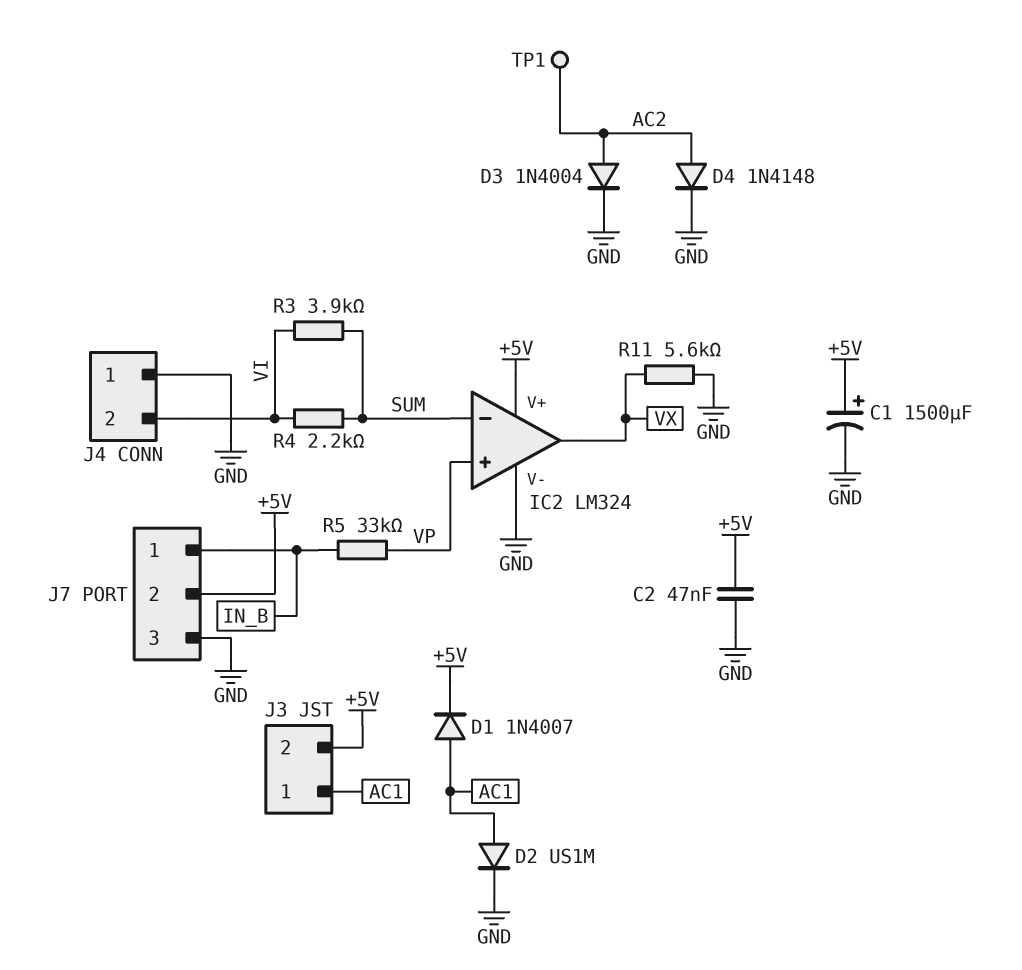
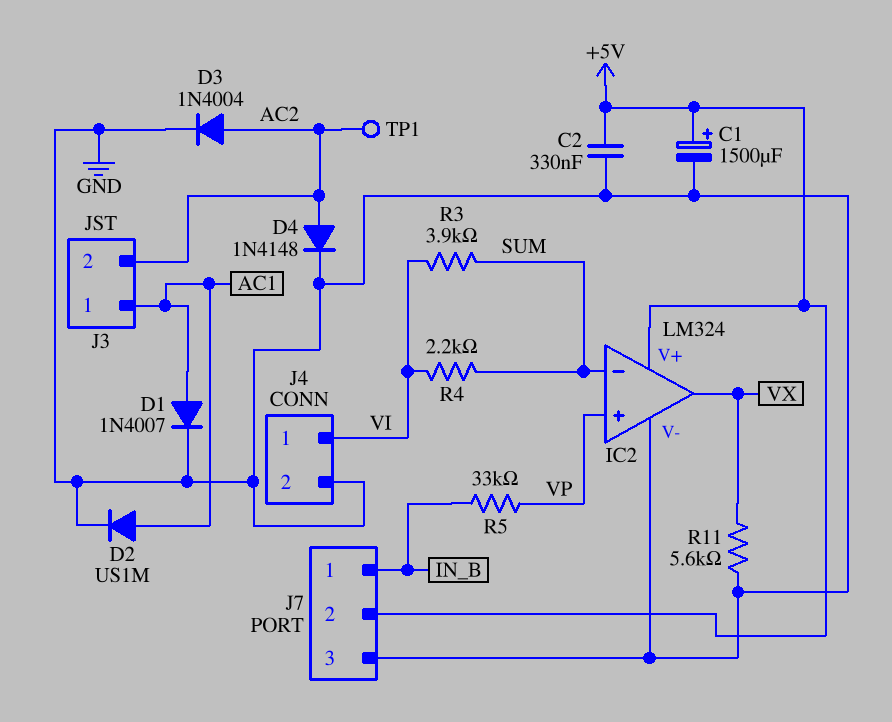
C2: 47nF (+5V, GND) -> 330nF (+5V, GND)
D1: diode 1N4007 (A AC1, K +5V) -> diode 1N4007 (A AC1, K GND)
J3 pin 2: +5V -> AC2
J4 pin 1: GND -> VI
J4 pin 2: VI -> GND

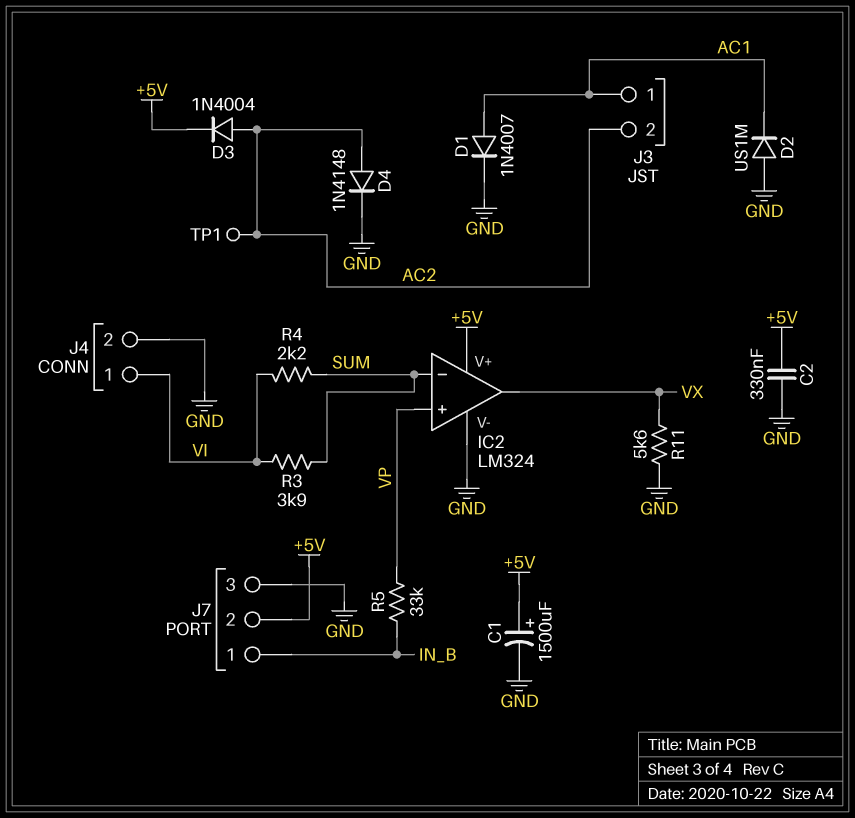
D2: diode US1M (A AC1, K GND) -> diode US1M (A GND, K AC1)
D3: diode 1N4004 (A AC2, K GND) -> diode 1N4004 (A AC2, K +5V)

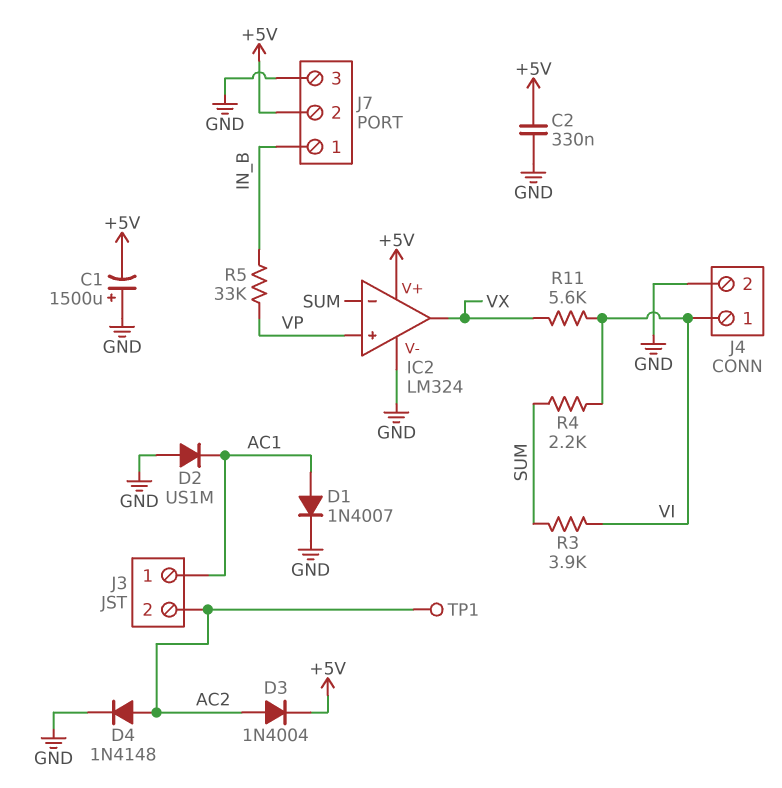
C1: 1500uF (plus +5V, minus GND) -> 1500uF (plus GND, minus +5V)
R11: 5.6k (GND, VX) -> 5.6k (VI, VX)

